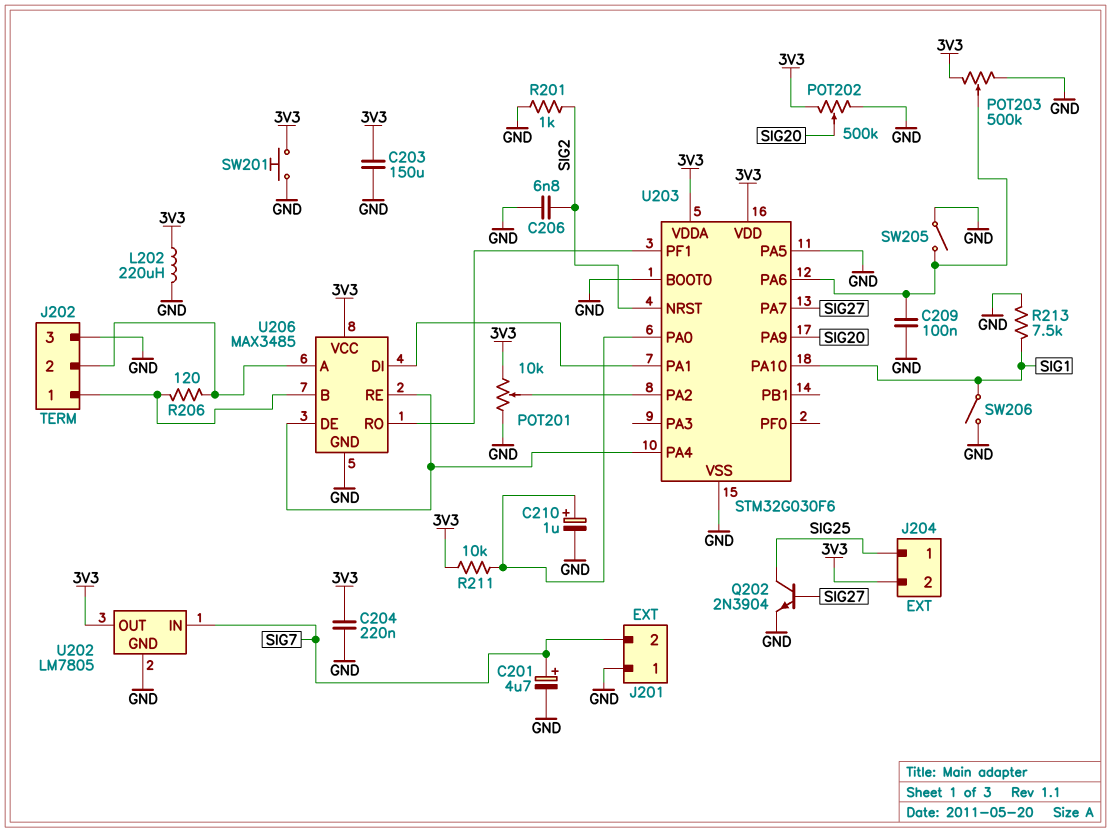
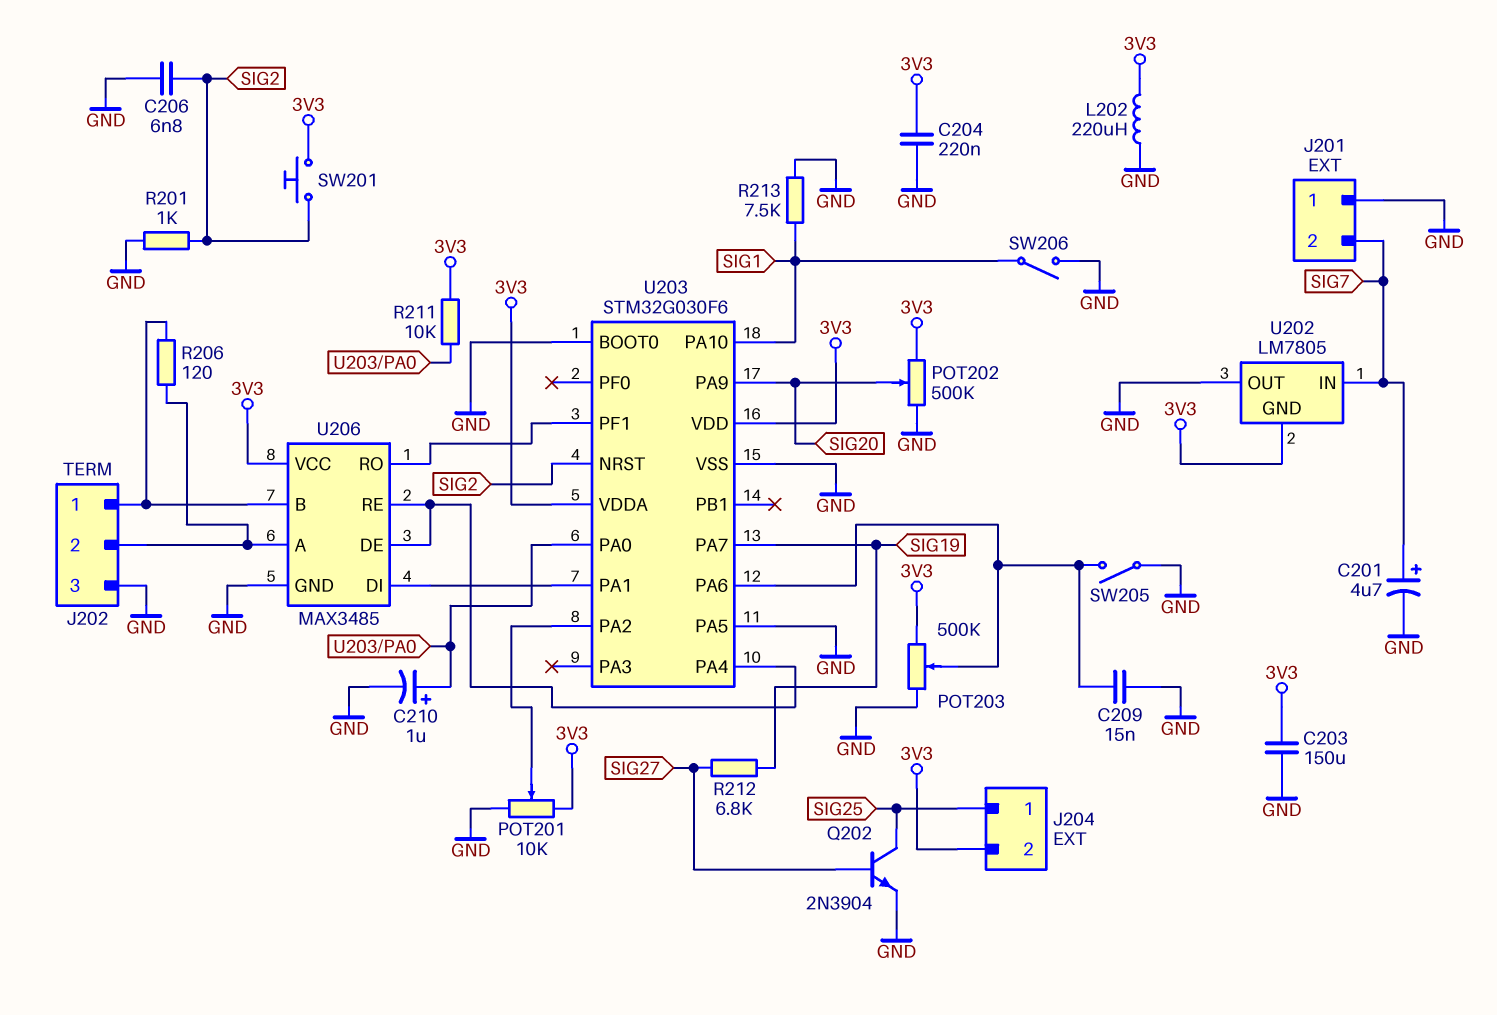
C209: 100nF (GND, U203/PA6) -> 15nF (GND, U203/PA6)
R212: none -> 6.8k (SIG19, SIG27)
SW201: button (3V3, GND) -> button (3V3, SIG2)
U202 pin GND: GND -> 3V3
U202 pin OUT: 3V3 -> GND
U203 pin PA7: SIG27 -> SIG19

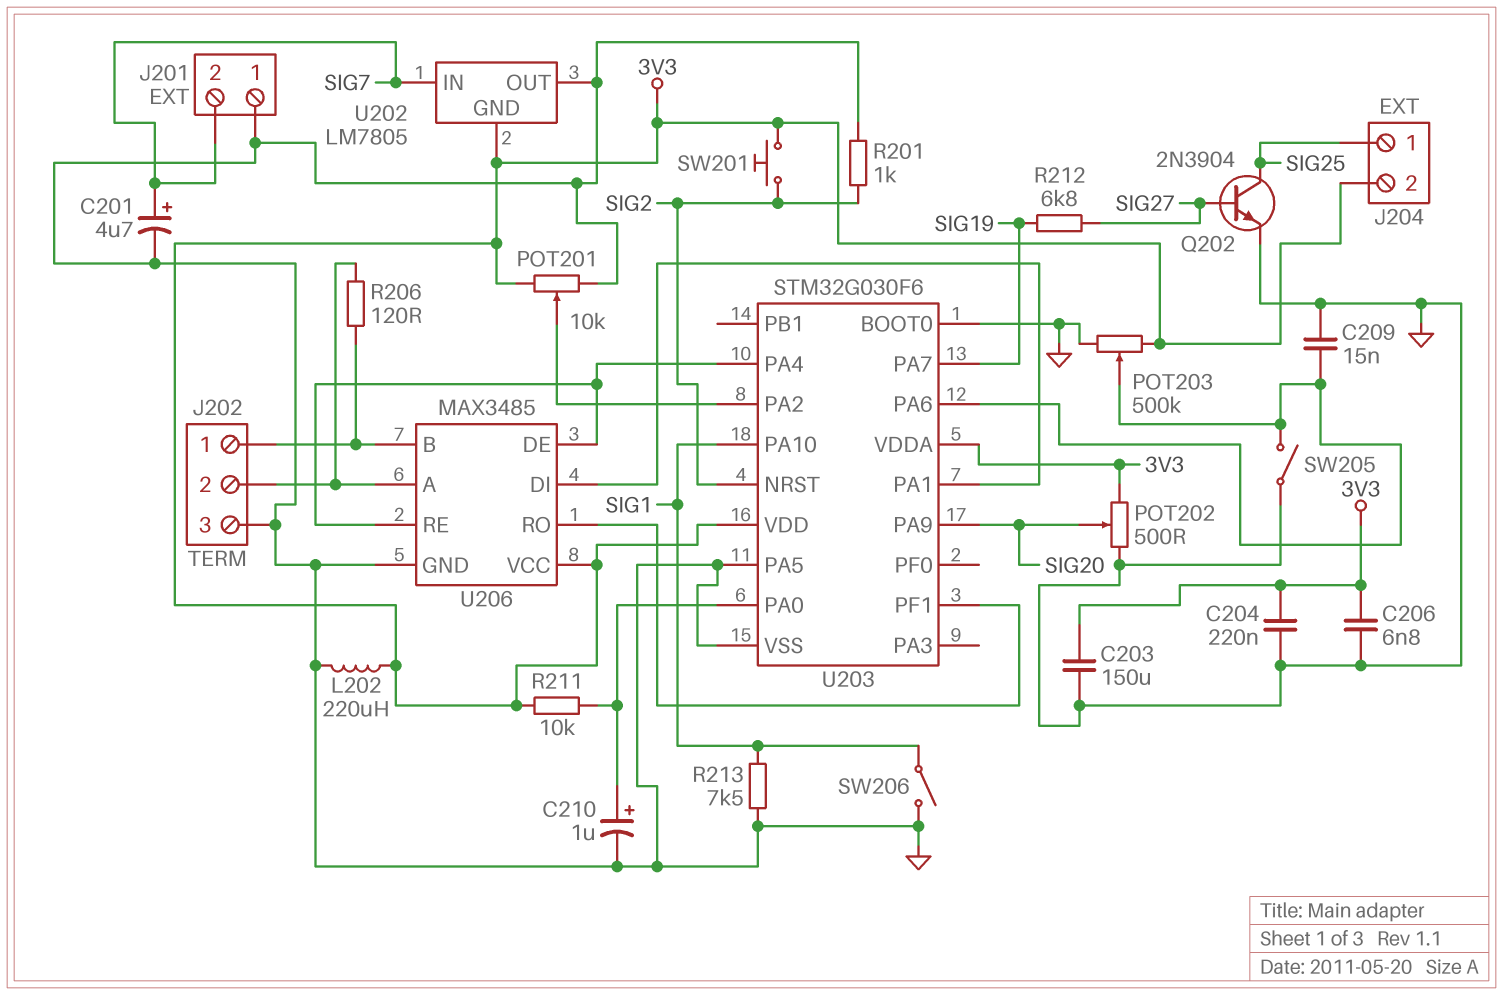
C206: 6.8nF (GND, SIG2) -> 6.8nF (3V3, GND)
POT202: 500k (3V3, GND, wiper SIG20) -> 500 (3V3, GND, wiper SIG20)

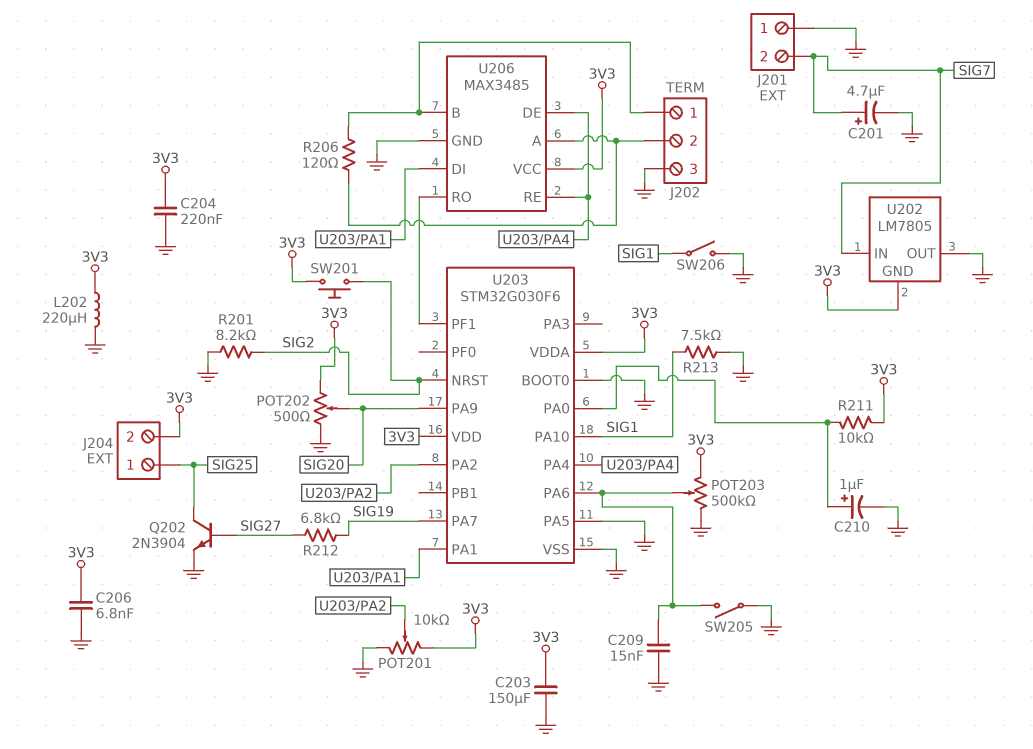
R201: 1k (GND, SIG2) -> 8.2k (GND, SIG2)

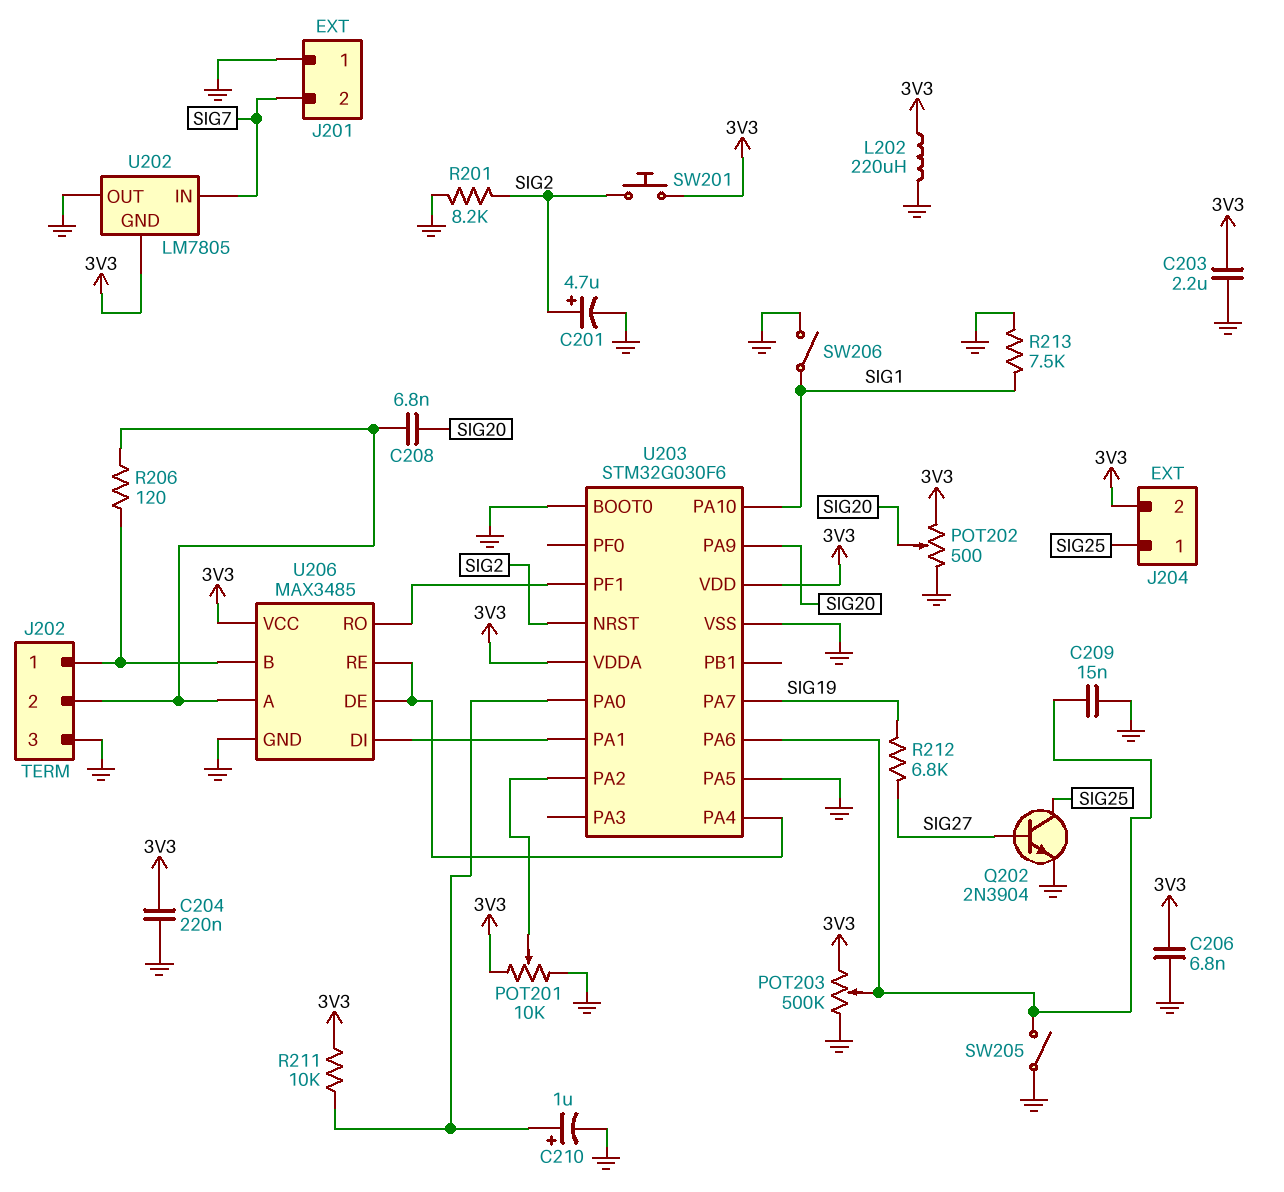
C201: 4.7uF (plus SIG7, minus GND) -> 4.7uF (plus SIG2, minus GND)
C203: 150uF (3V3, GND) -> 2.2uF (3V3, GND)
C208: none -> 6.8nF (J202/2, SIG20)

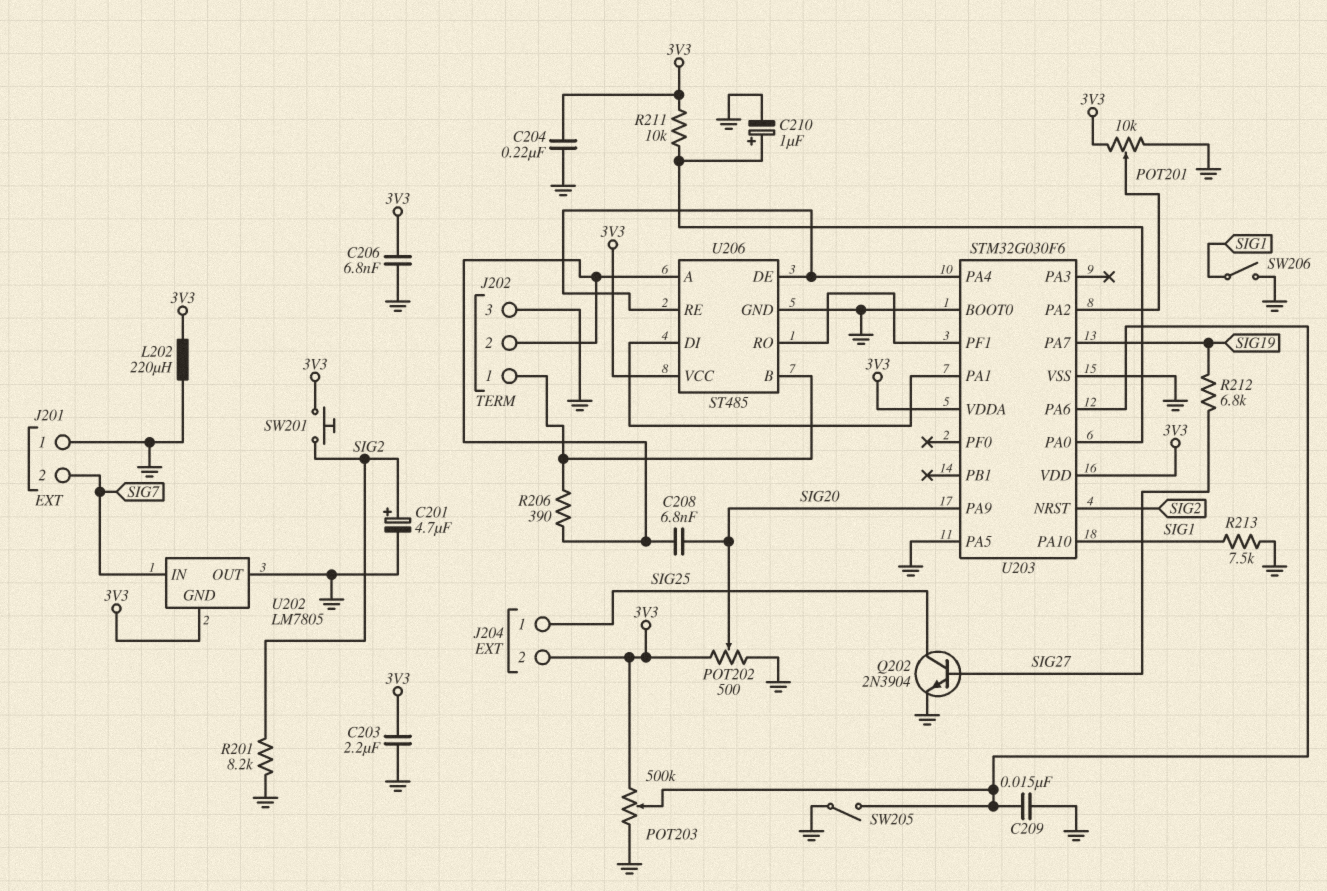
R206: 120 (J202/1, J202/2) -> 390 (J202/1, J202/2)
U206: MAX3485 -> ST485

